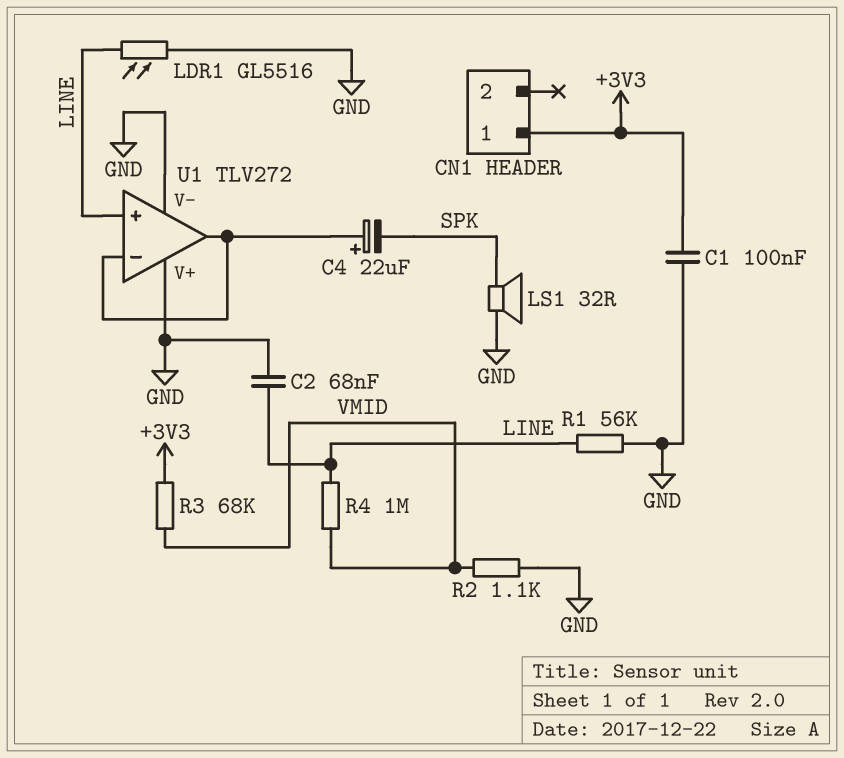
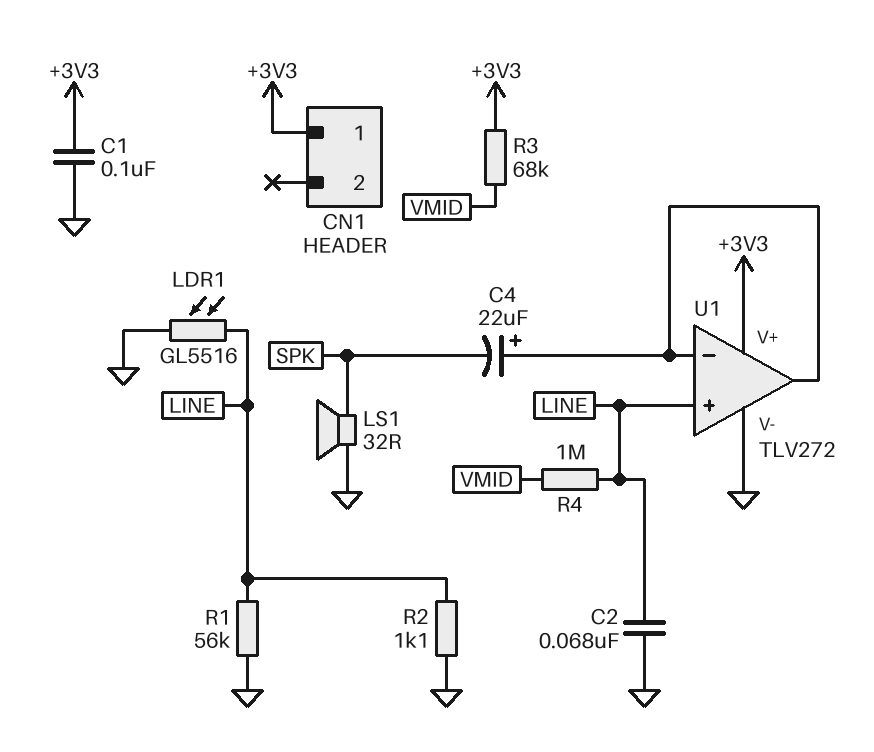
R2: 1.1k (GND, VMID) -> 1.1k (GND, LINE)
U1 pin V+: GND -> +3V3

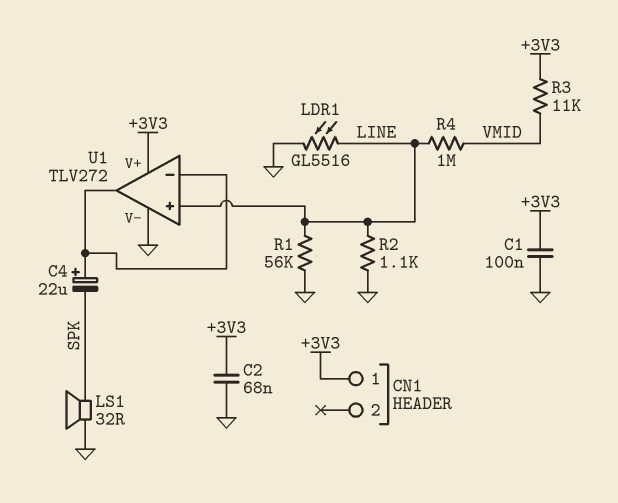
C2: 68nF (GND, LINE) -> 68nF (+3V3, GND)
R3: 68k (+3V3, VMID) -> 11k (+3V3, VMID)

